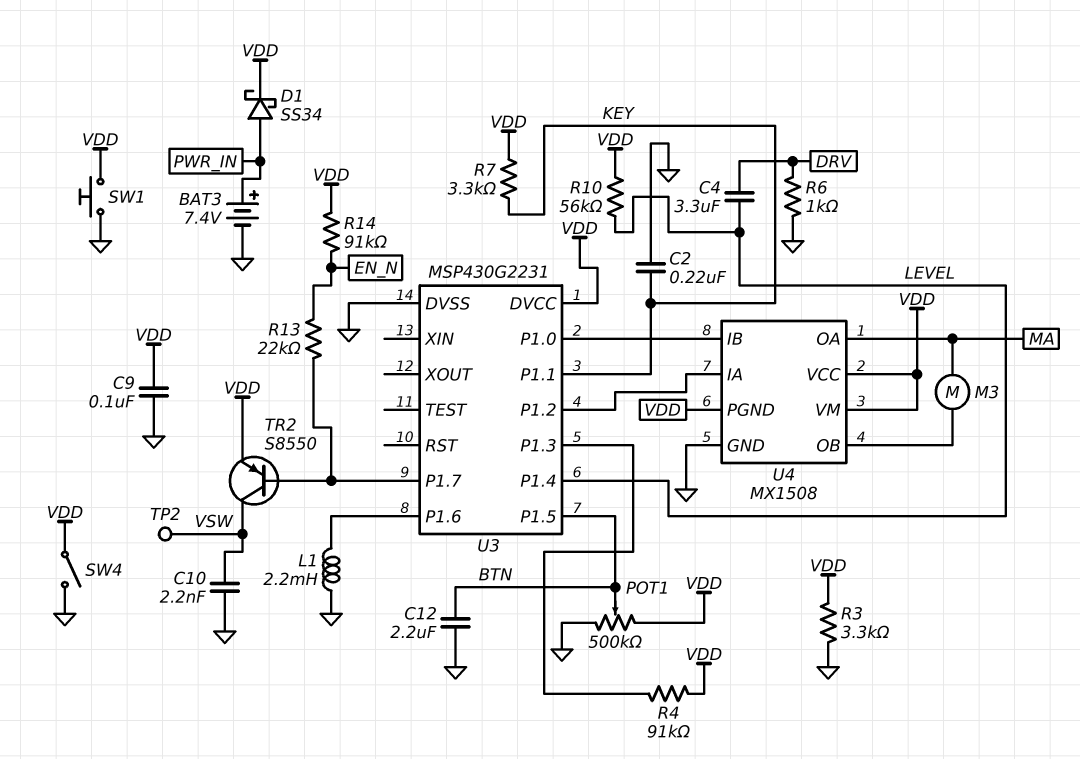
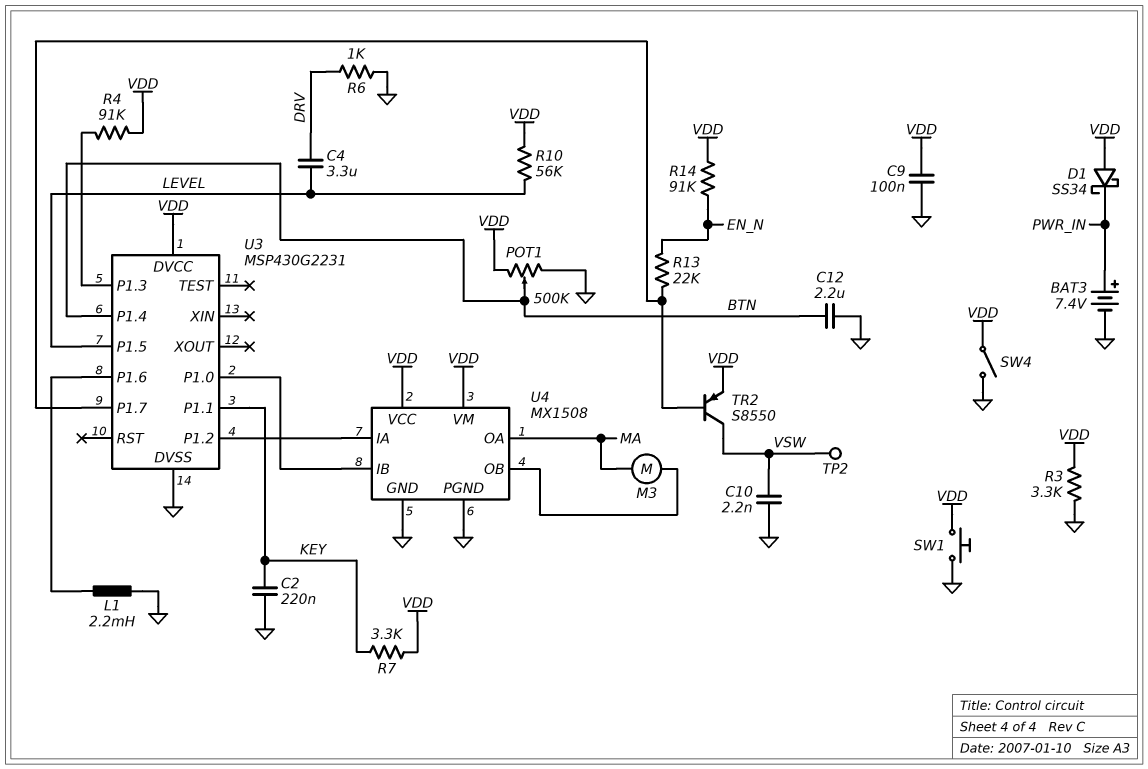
D1: schottky SS34 (A PWR_IN, K VDD) -> schottky SS34 (A VDD, K PWR_IN)
U3 pin P1.4: LEVEL -> BTN
U3 pin P1.5: BTN -> LEVEL
U4 pin PGND: VDD -> GND

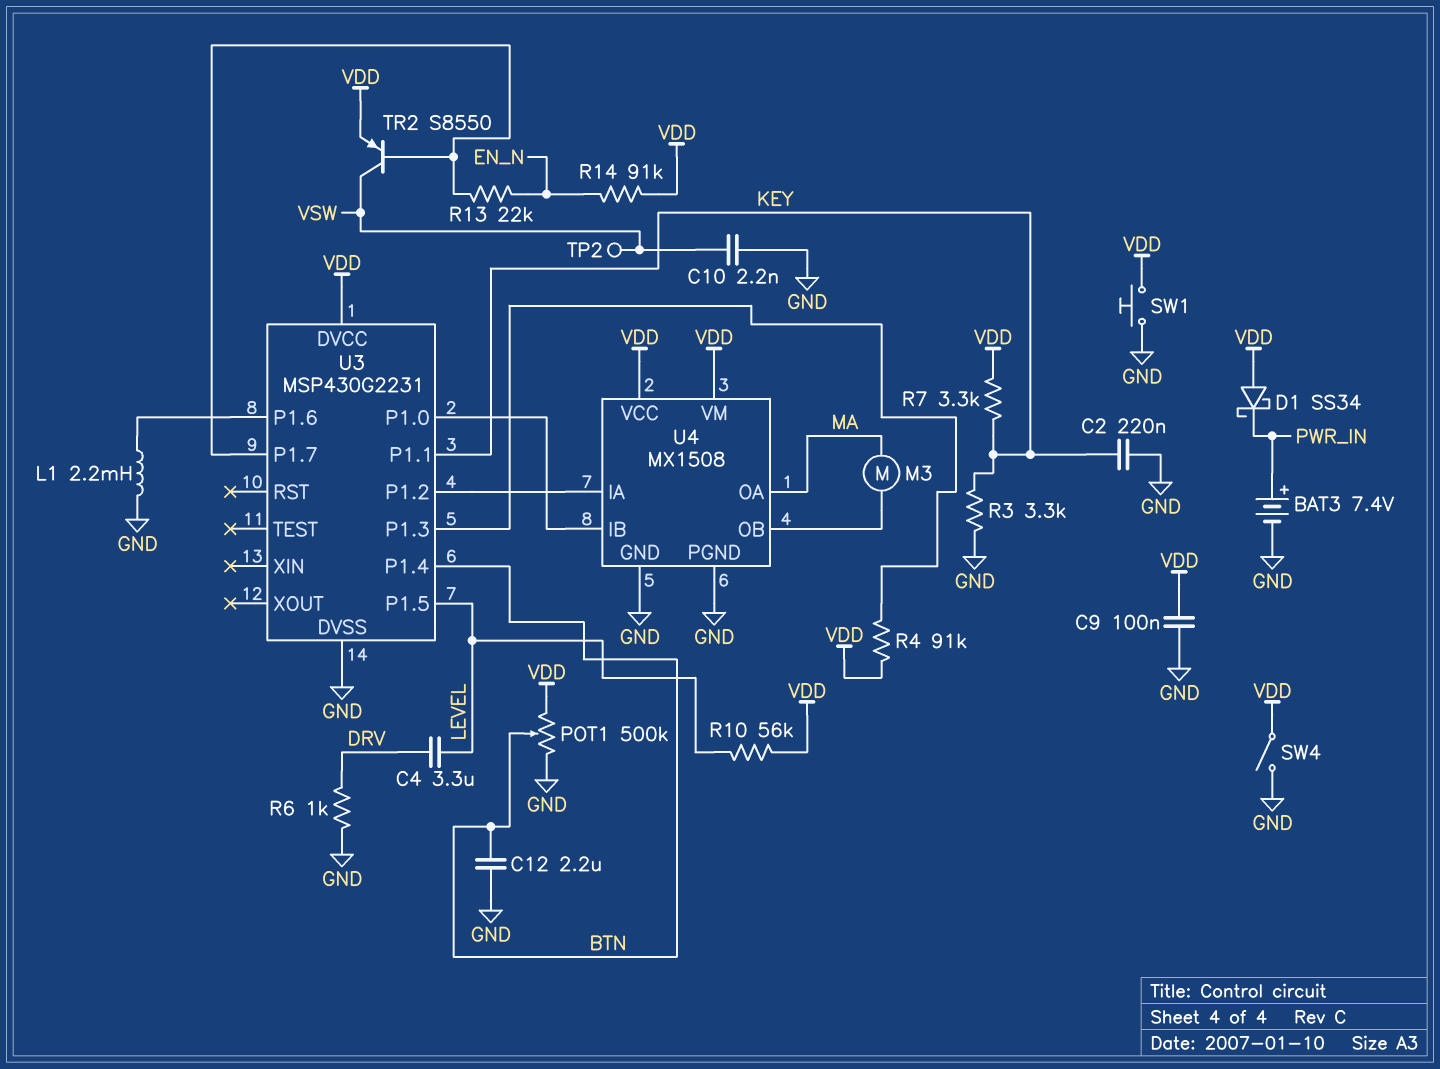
R3: 3.3k (GND, VDD) -> 3.3k (GND, KEY)

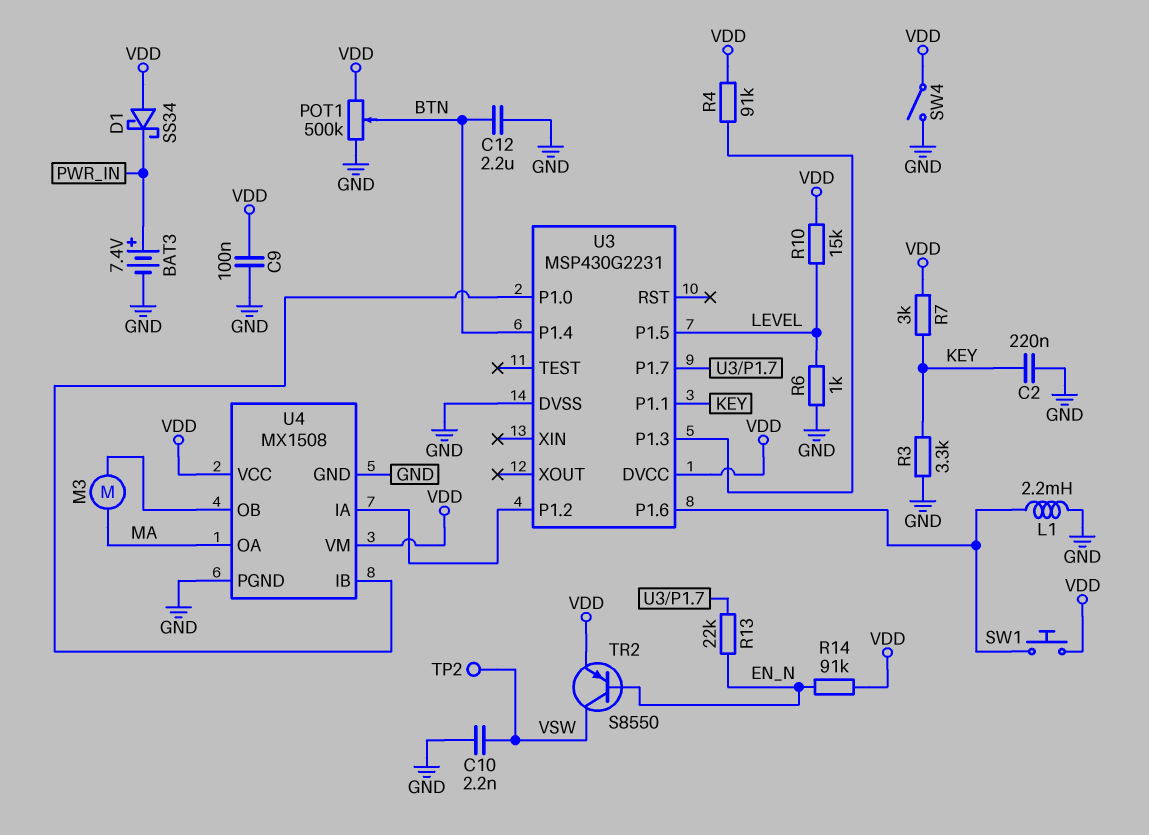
C4: 3.3uF (DRV, LEVEL) -> none
R6: 1k (DRV, GND) -> 1k (GND, LEVEL)
R7: 3.3k (KEY, VDD) -> 3k (KEY, VDD)
R10: 56k (LEVEL, VDD) -> 15k (LEVEL, VDD)
SW1: button (GND, VDD) -> button (U3/P1.6, VDD)
TR2: PNP S8550 (B U3/P1.7, C VSW, E VDD) -> PNP S8550 (B EN_N, C VSW, E VDD)

